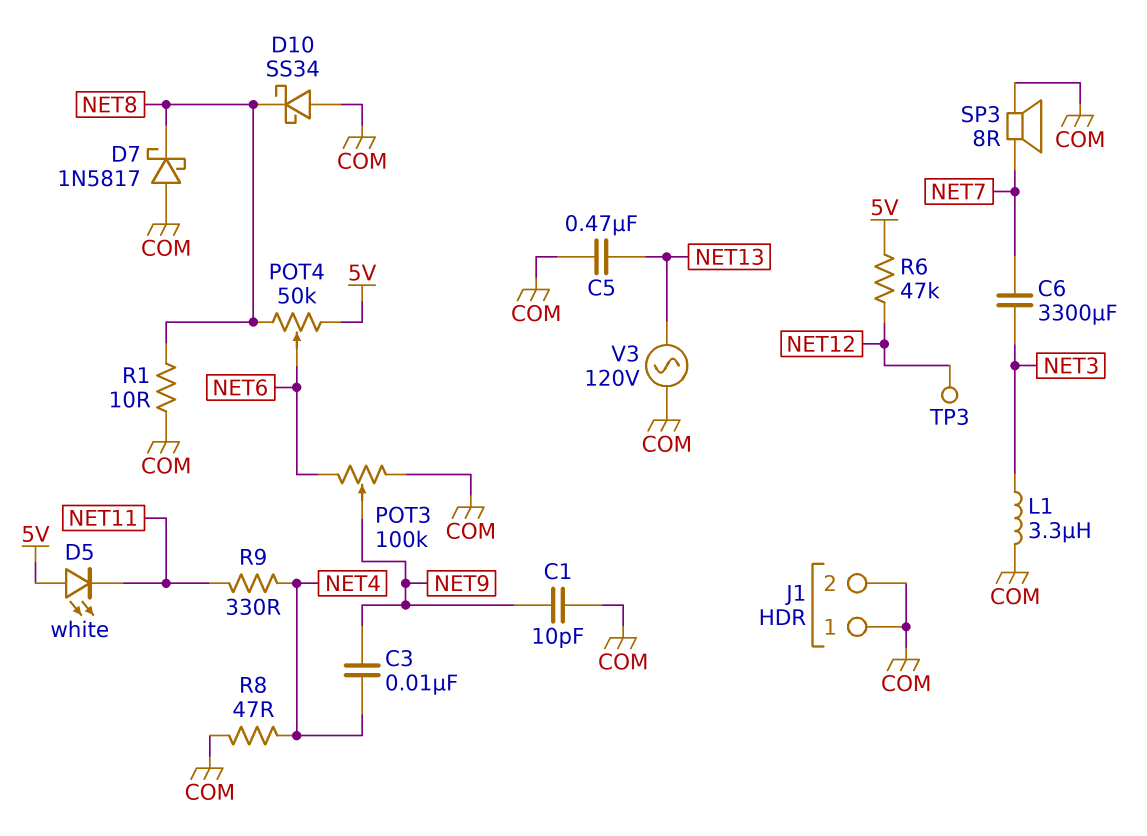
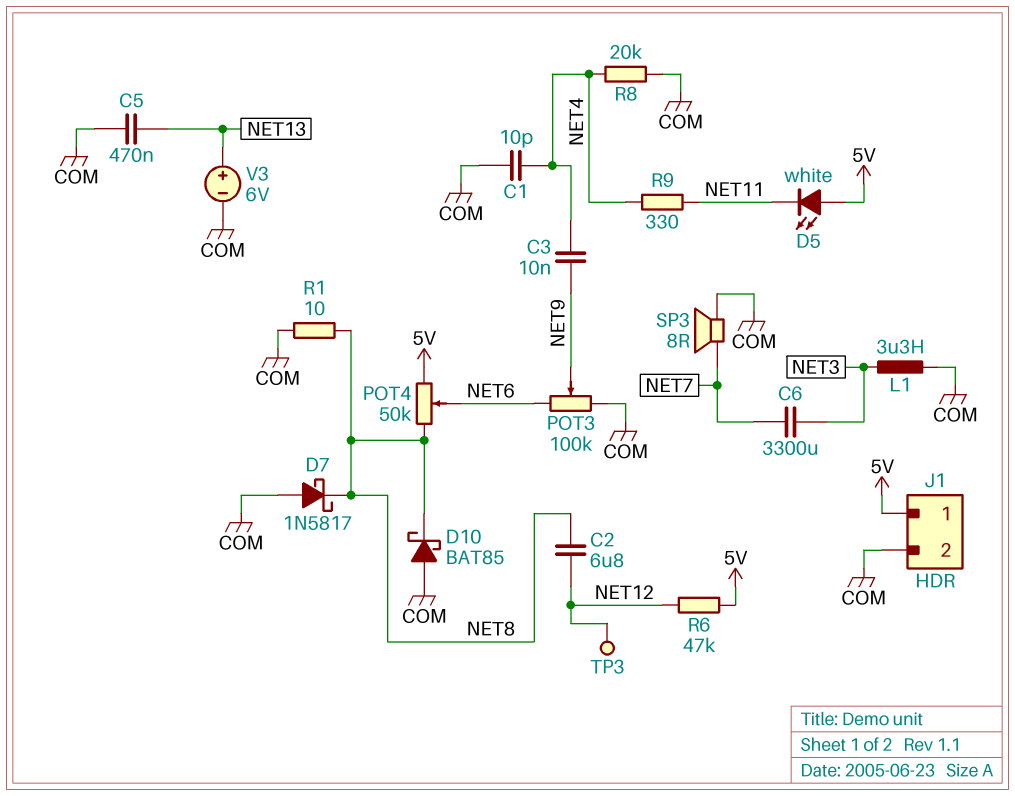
C1: 10pF (COM, NET9) -> 10pF (COM, NET4)
C2: none -> 6.8uF (NET8, NET12)
D10: schottky SS34 (A COM, K NET8) -> schottky BAT85 (A COM, K NET8)
J1 pin 1: COM -> 5V
R8: 47 (COM, NET4) -> 20k (COM, NET4)
V3: AC 120V (COM, NET13) -> 6V (plus NET13, minus COM)

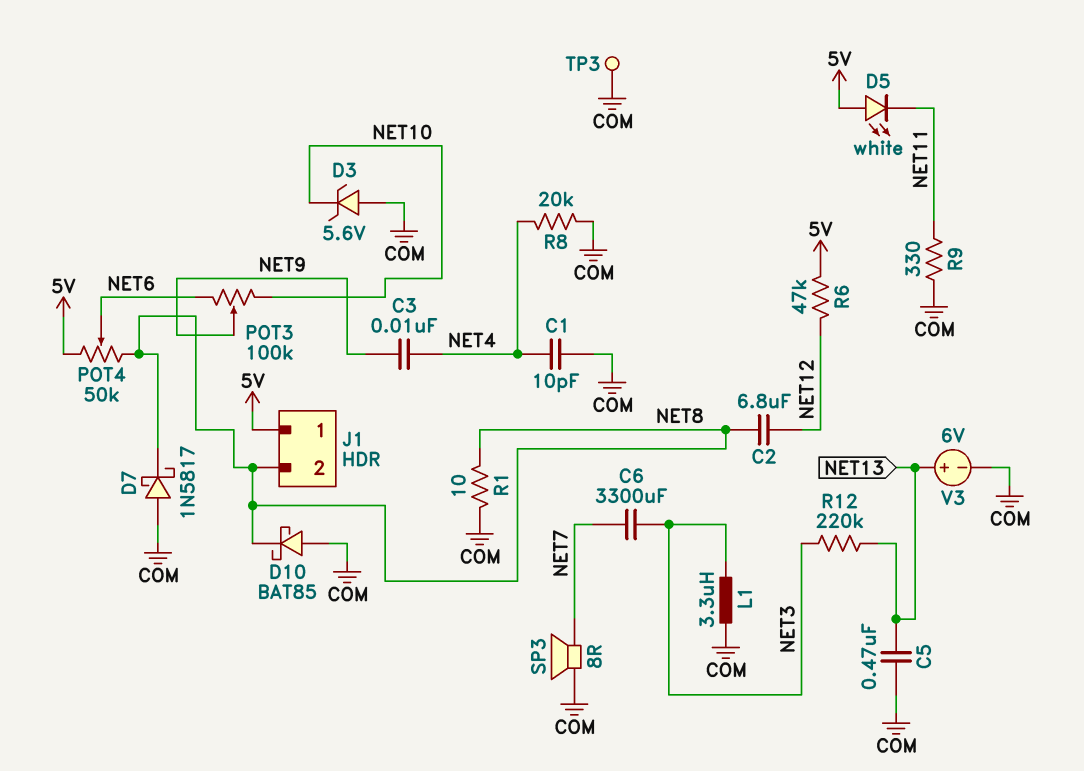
D3: none -> zener 5.6V (A COM, K NET10)
J1 pin 2: COM -> NET8
POT3: 100k (COM, NET6, wiper NET9) -> 100k (NET6, NET10, wiper NET9)
R9: 330 (NET4, NET11) -> 330 (COM, NET11)
R12: none -> 220k (NET3, NET13)
TP3: test point (NET12) -> test point (COM)

